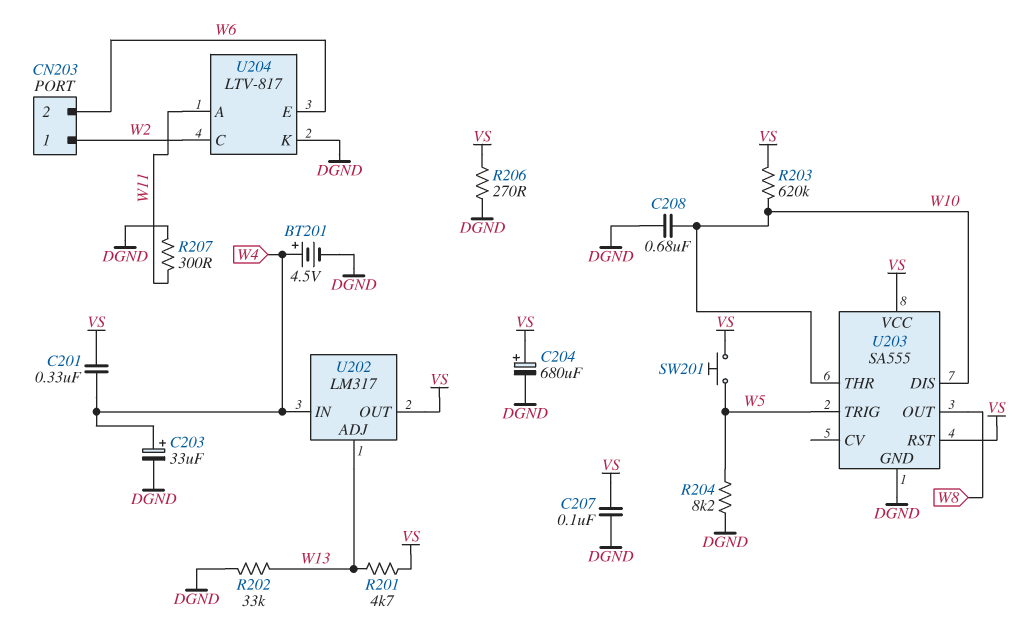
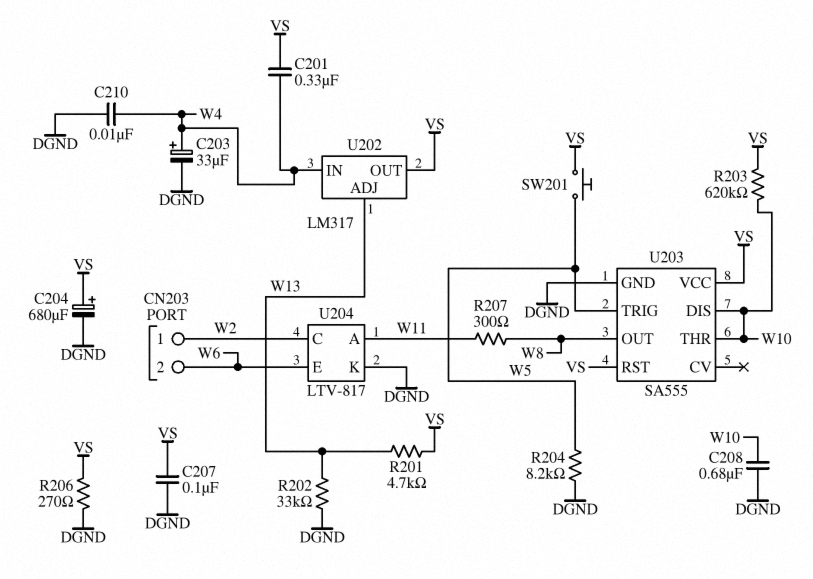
BT201: 4.5V (plus W4, minus DGND) -> none
C210: none -> 10nF (DGND, W4)
R207: 300 (DGND, W11) -> 300 (W8, W11)

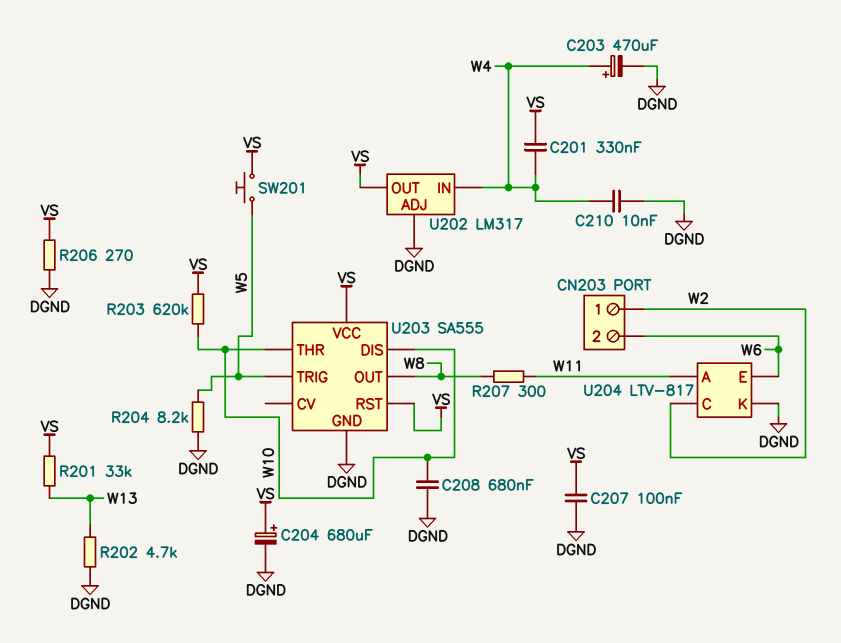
C203: 33uF (plus W4, minus DGND) -> 470uF (plus W4, minus DGND)
R201: 4.7k (VS, W13) -> 33k (VS, W13)
R202: 33k (DGND, W13) -> 4.7k (DGND, W13)
U202 pin ADJ: W13 -> DGND

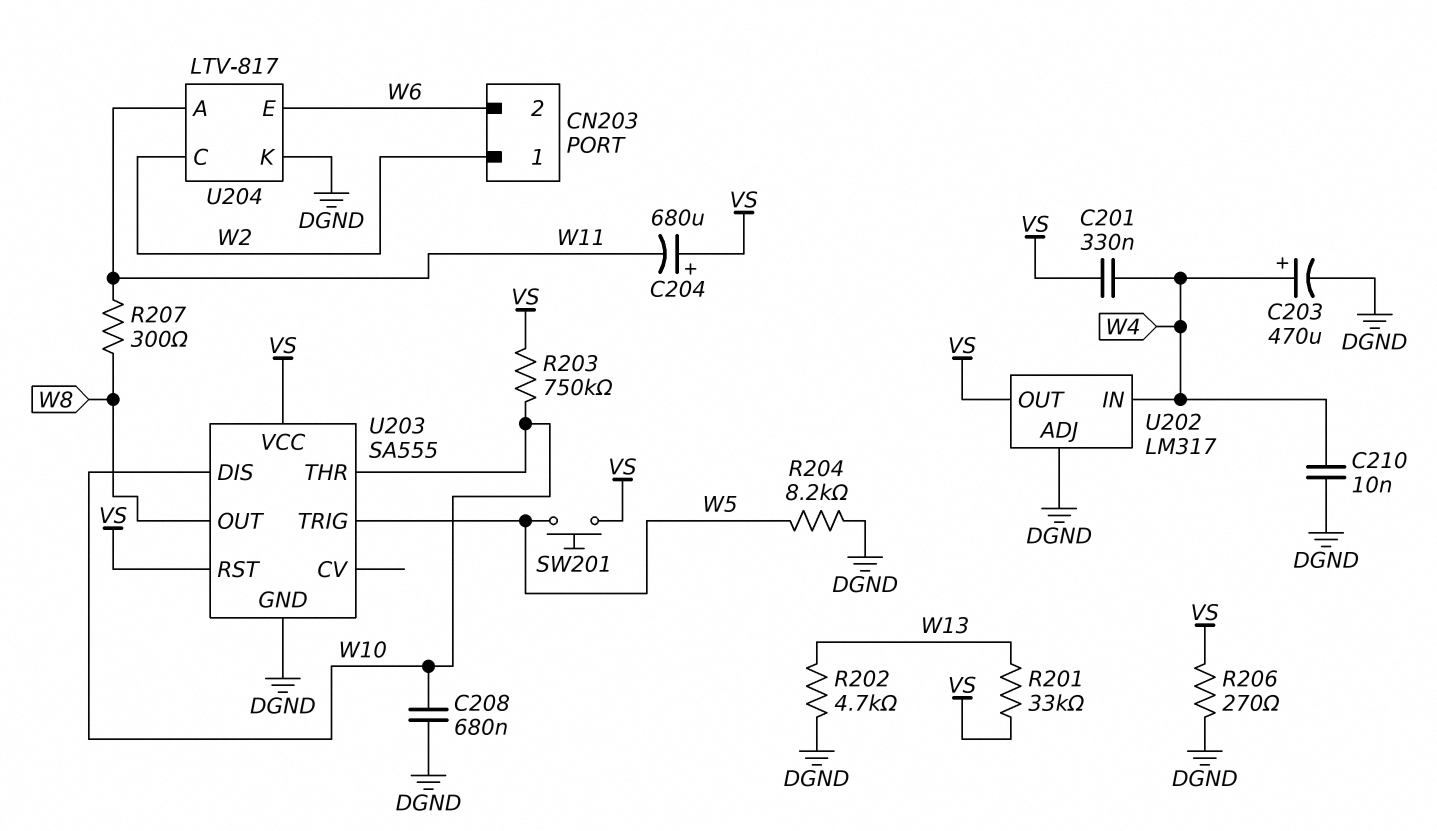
C204: 680uF (plus VS, minus DGND) -> 680uF (plus VS, minus W11)
C207: 100nF (DGND, VS) -> none
R203: 620k (VS, W10) -> 750k (VS, W10)

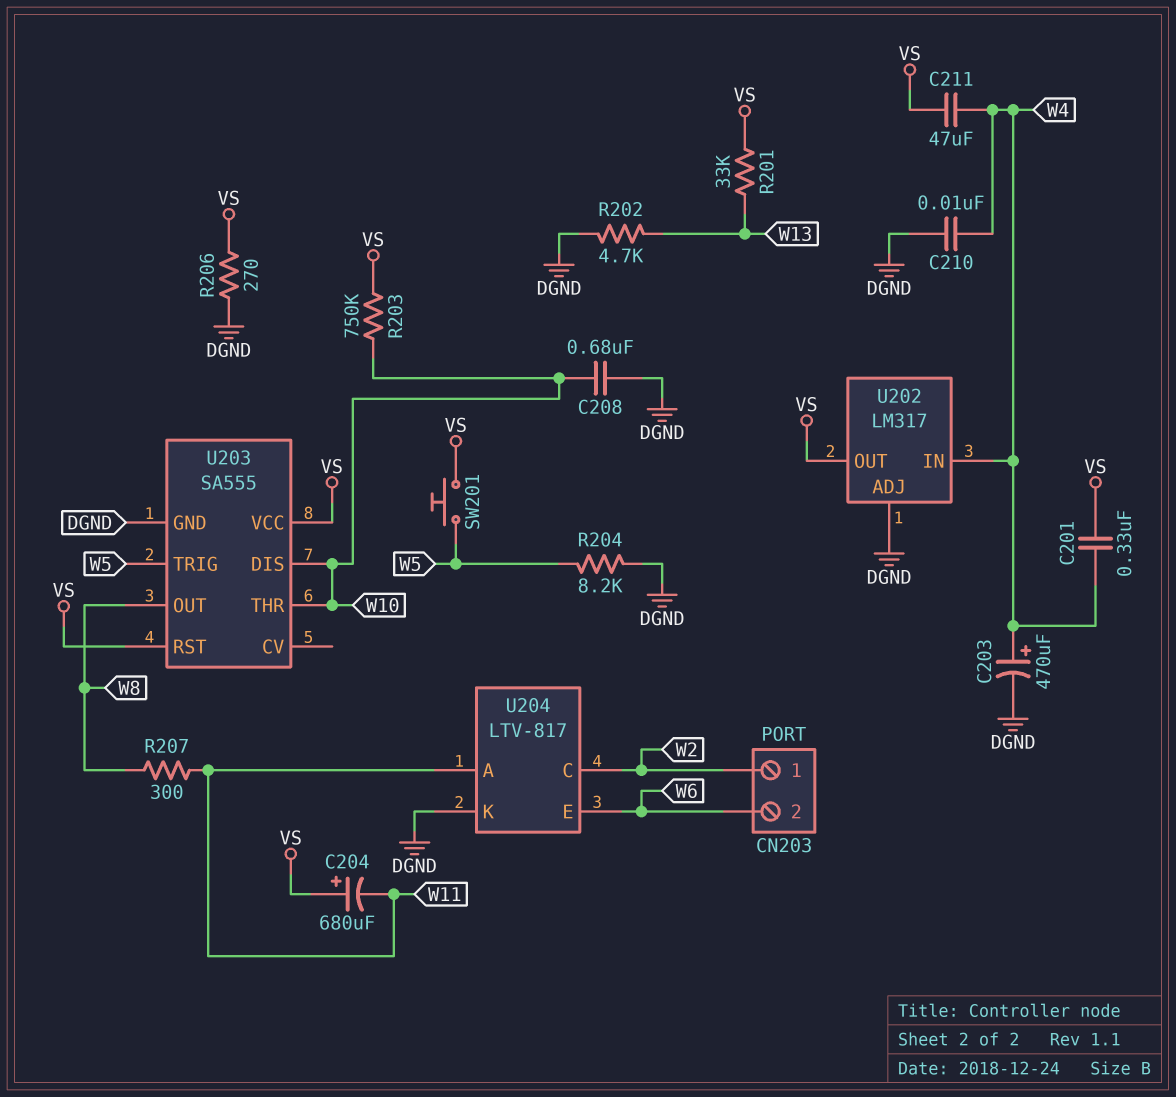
C211: none -> 47uF (VS, W4)

